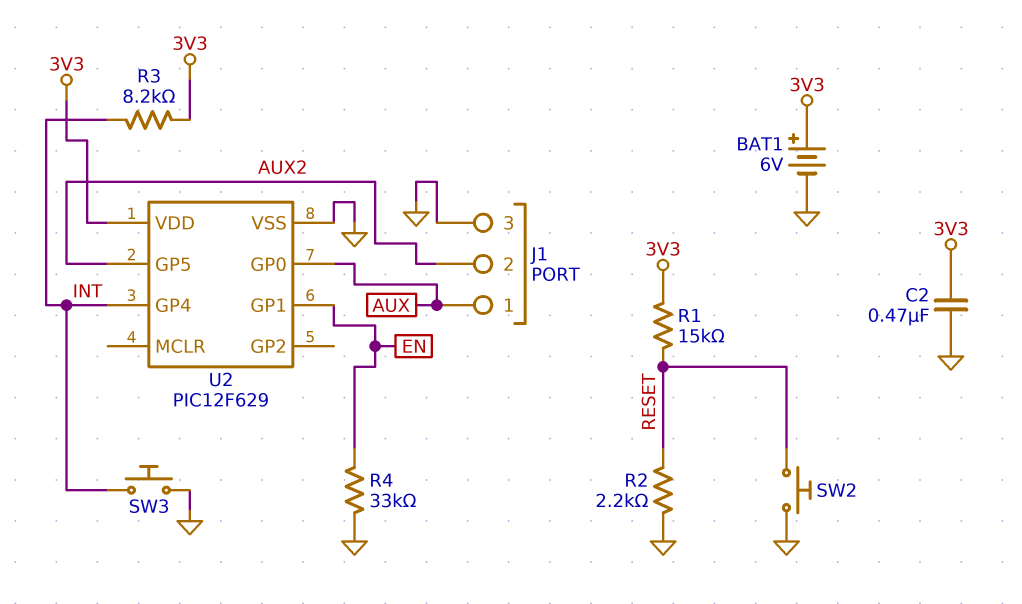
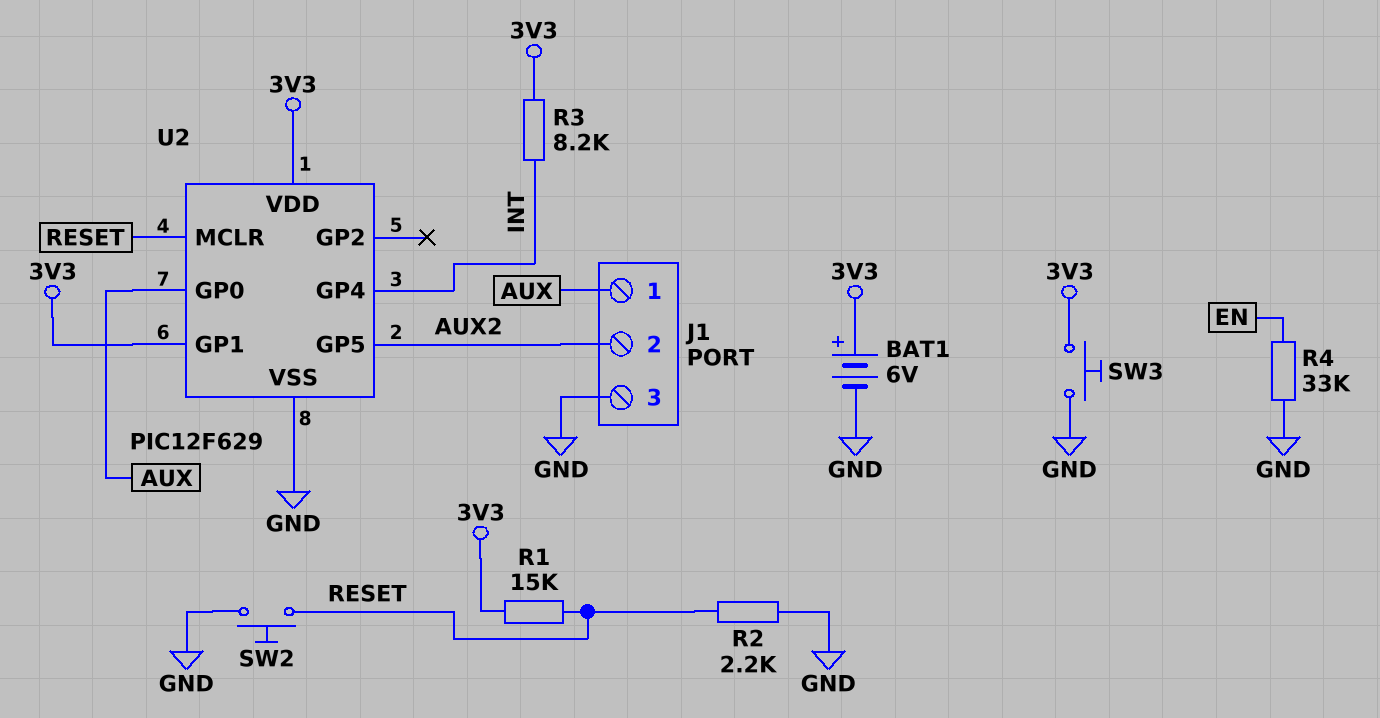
C2: 470nF (3V3, GND) -> none
SW3: button (GND, INT) -> button (3V3, GND)
U2 pin GP1: EN -> 3V3
U2 pin MCLR: none -> RESET

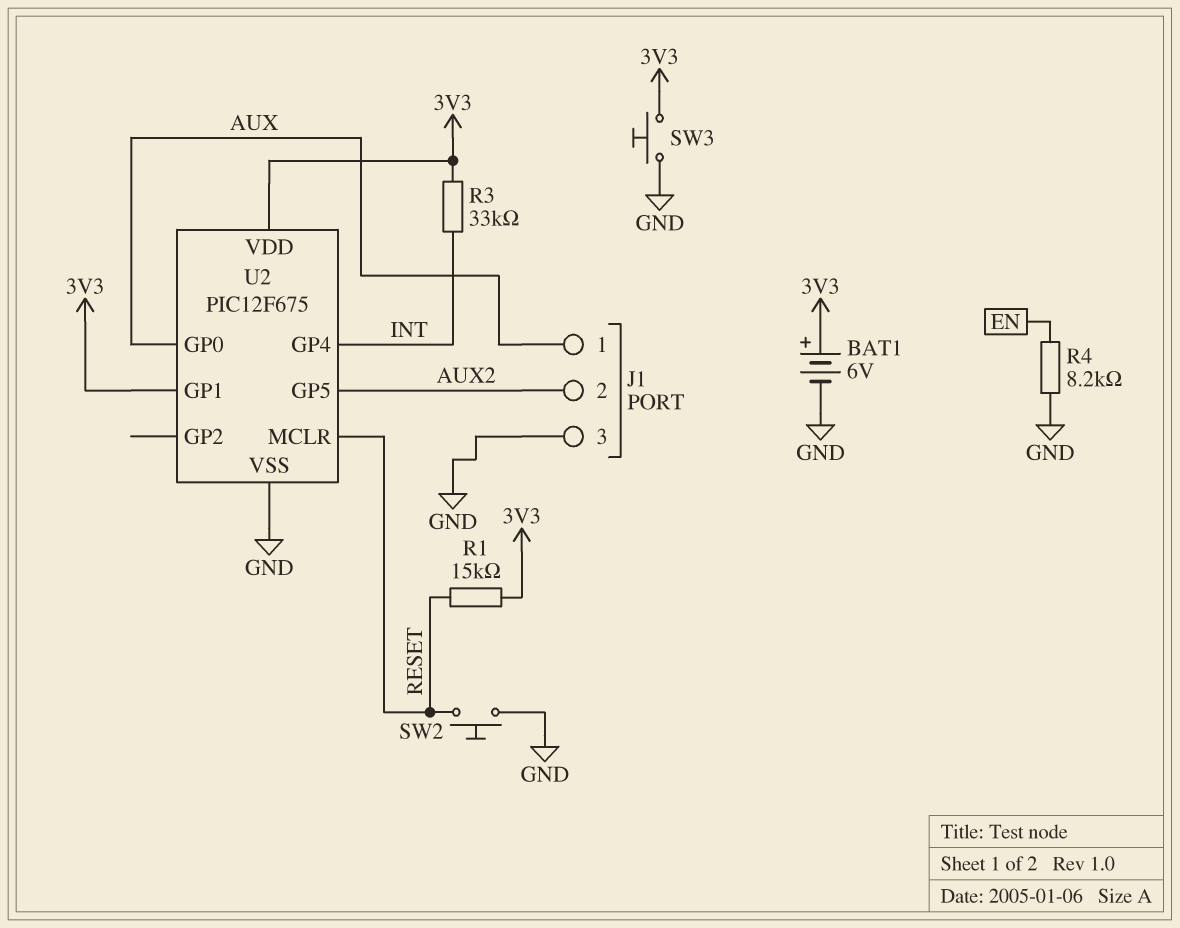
R2: 2.2k (GND, RESET) -> none
R3: 8.2k (3V3, INT) -> 33k (3V3, INT)
R4: 33k (EN, GND) -> 8.2k (EN, GND)
U2: PIC12F629 -> PIC12F675

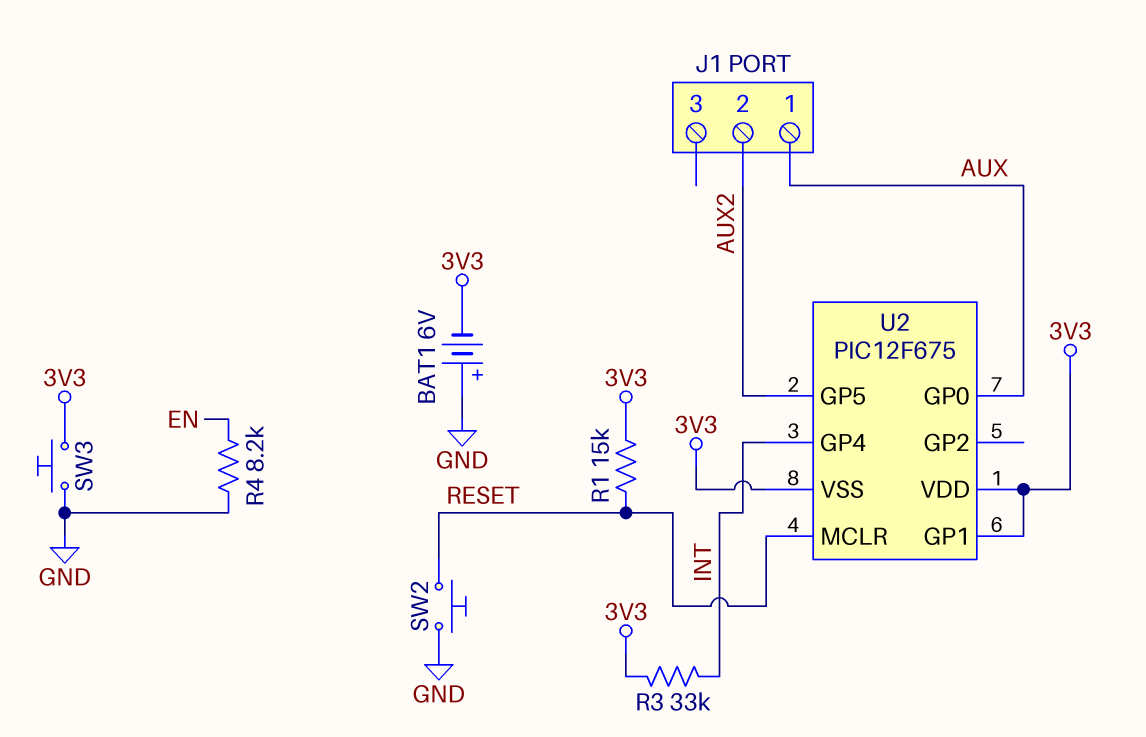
BAT1: 6V (plus 3V3, minus GND) -> 6V (plus GND, minus 3V3)
J1 pin 3: GND -> none
U2 pin VSS: GND -> 3V3

